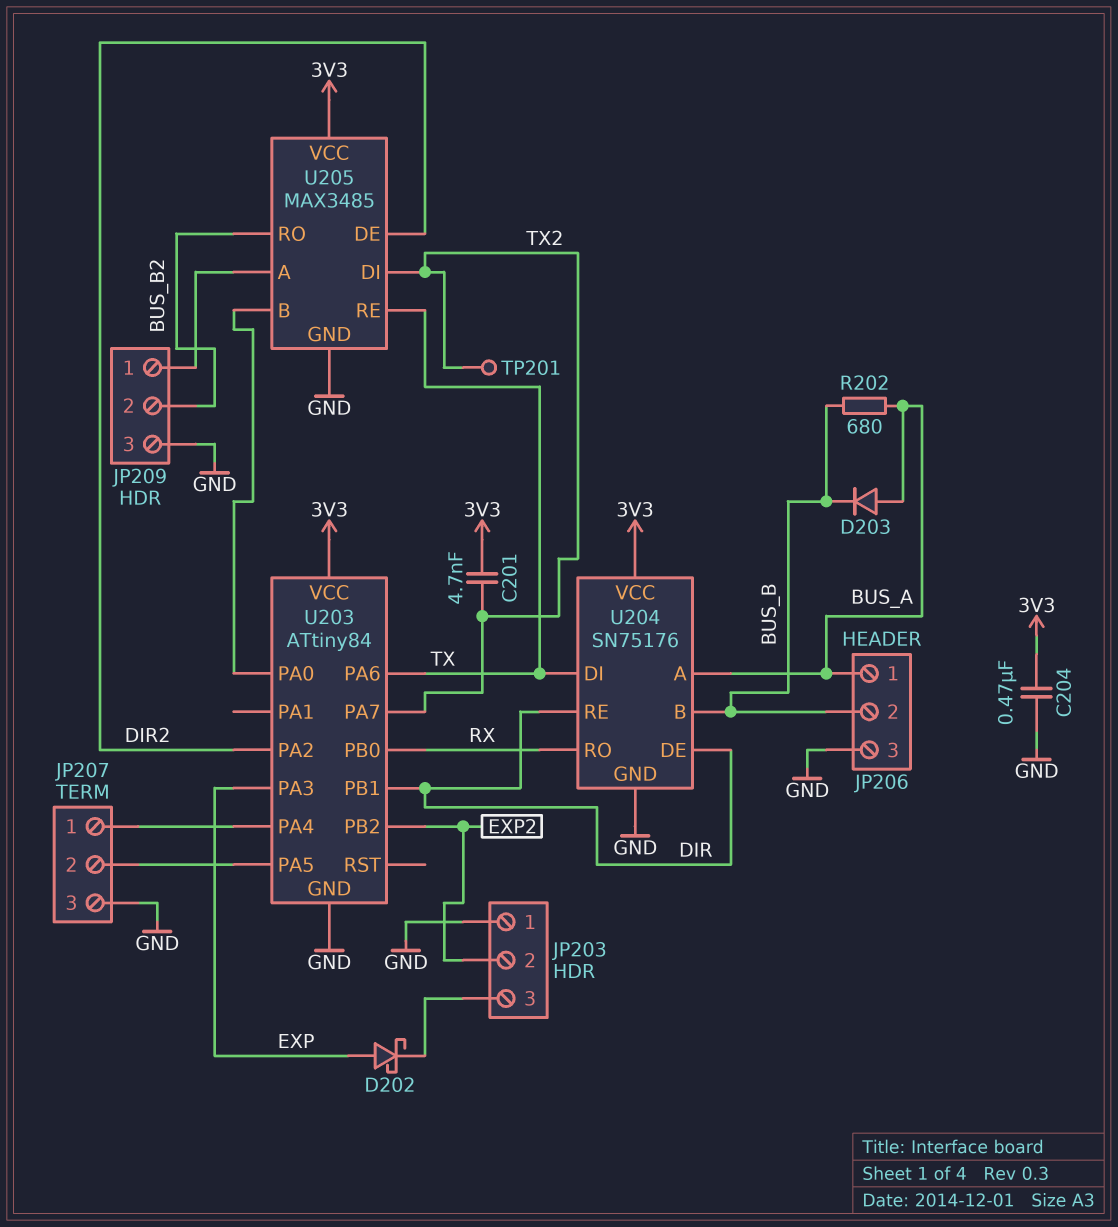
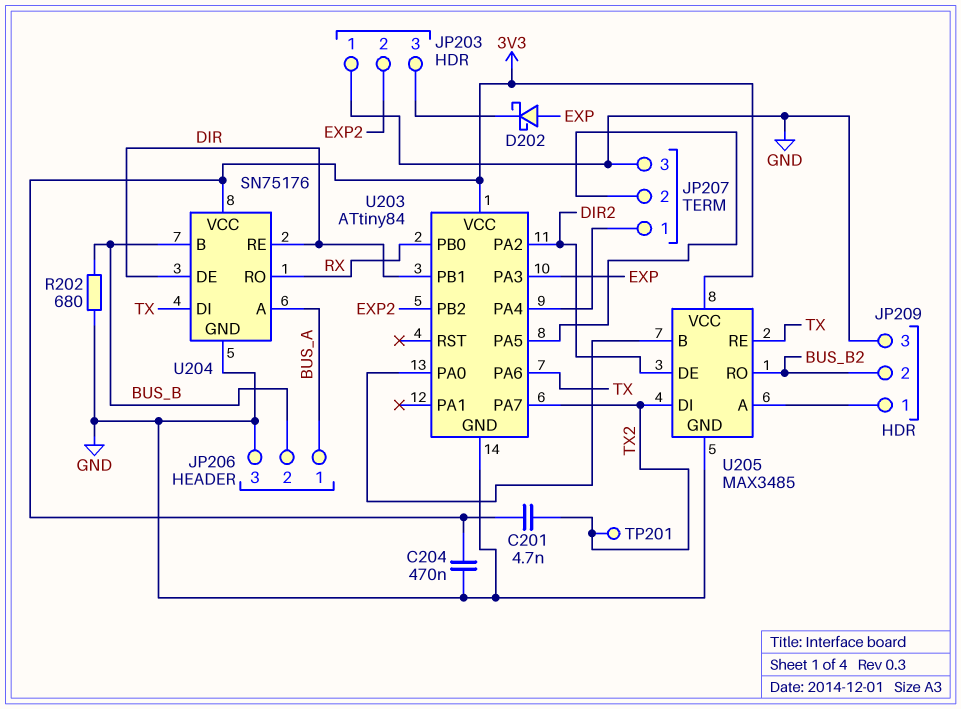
D203: diode (A BUS_A, K BUS_B) -> none
R202: 680 (BUS_A, BUS_B) -> 680 (BUS_B, GND)

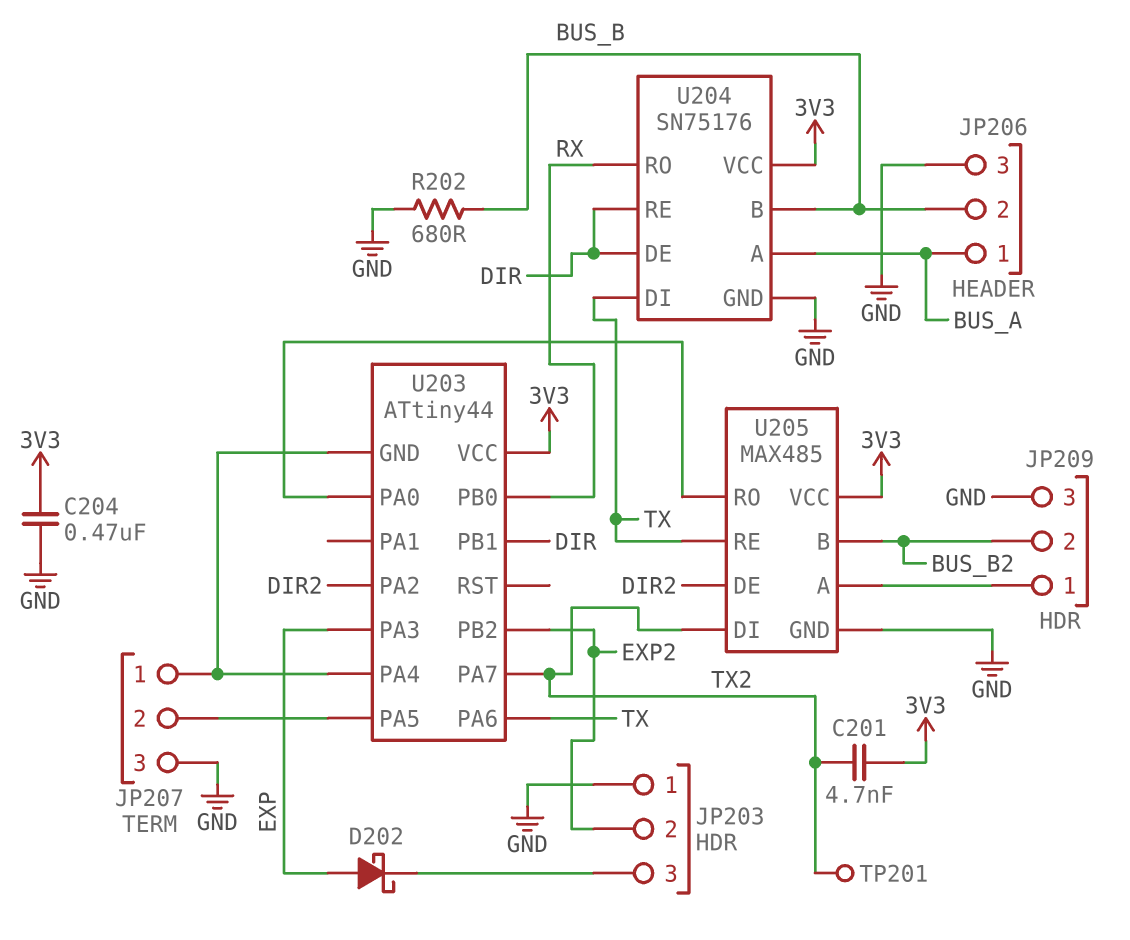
U203: ATtiny84 -> ATtiny44
U203 pin GND: GND -> JP207/1
U205: MAX3485 -> MAX485
U205 pin B: U203/PA0 -> BUS_B2
U205 pin RO: BUS_B2 -> U203/PA0

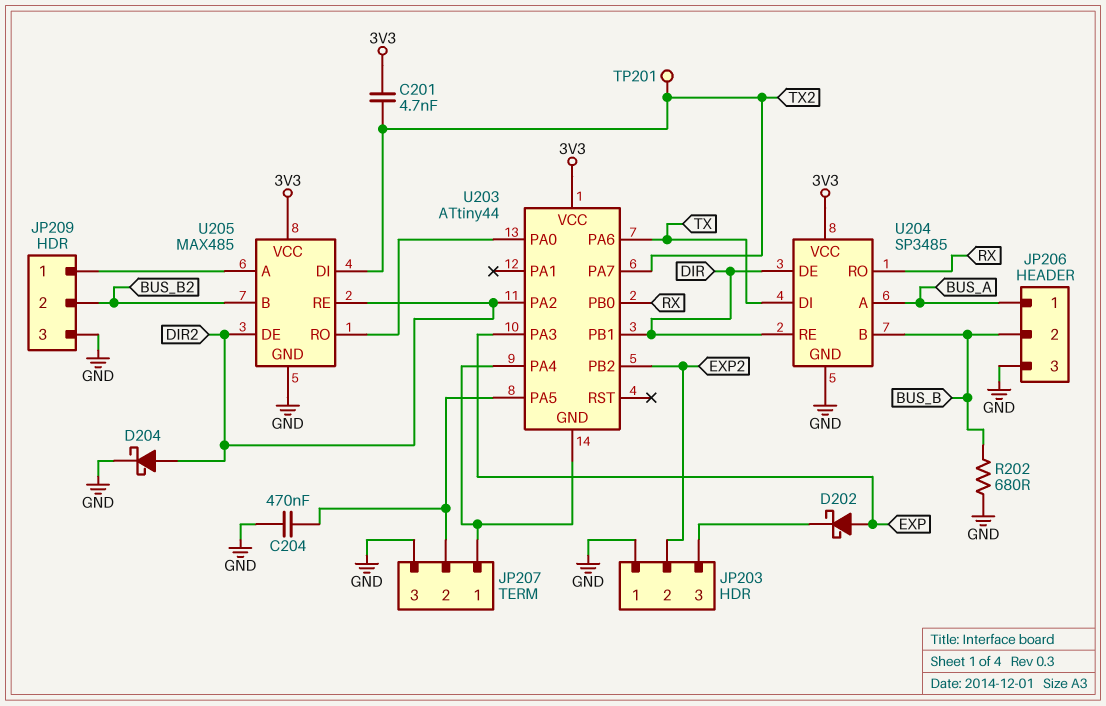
C204: 470nF (3V3, GND) -> 470nF (GND, JP207/2)
D204: none -> schottky (A DIR2, K GND)
U204: SN75176 -> SP3485
U205 pin RE: TX -> DIR2

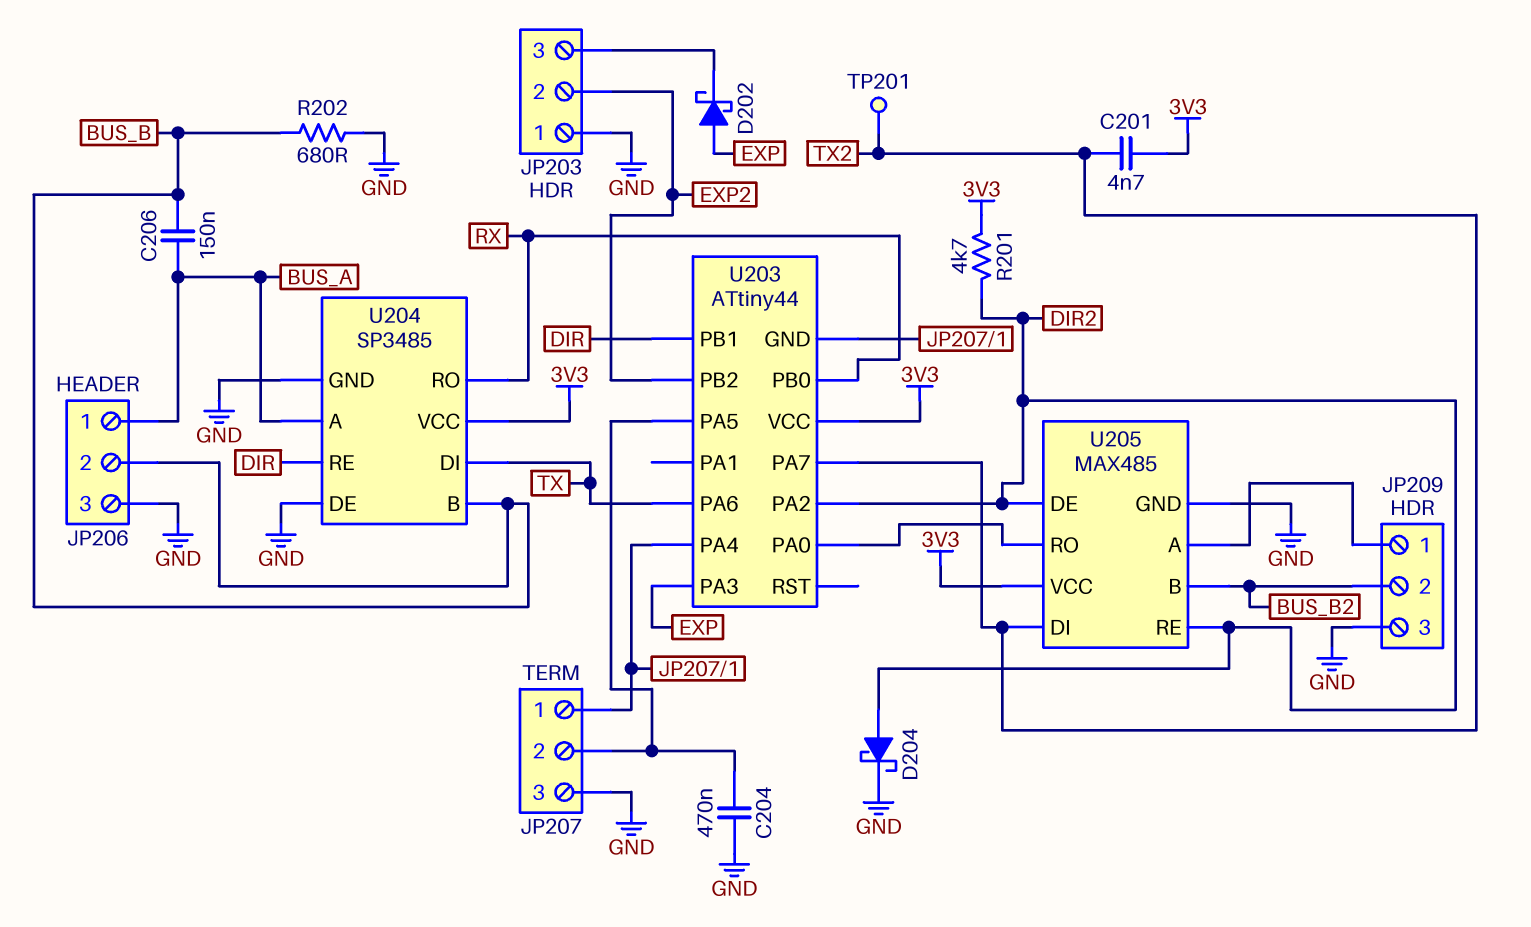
C206: none -> 150nF (BUS_A, BUS_B)
R201: none -> 4.7k (3V3, DIR2)
U204 pin DE: DIR -> GND

